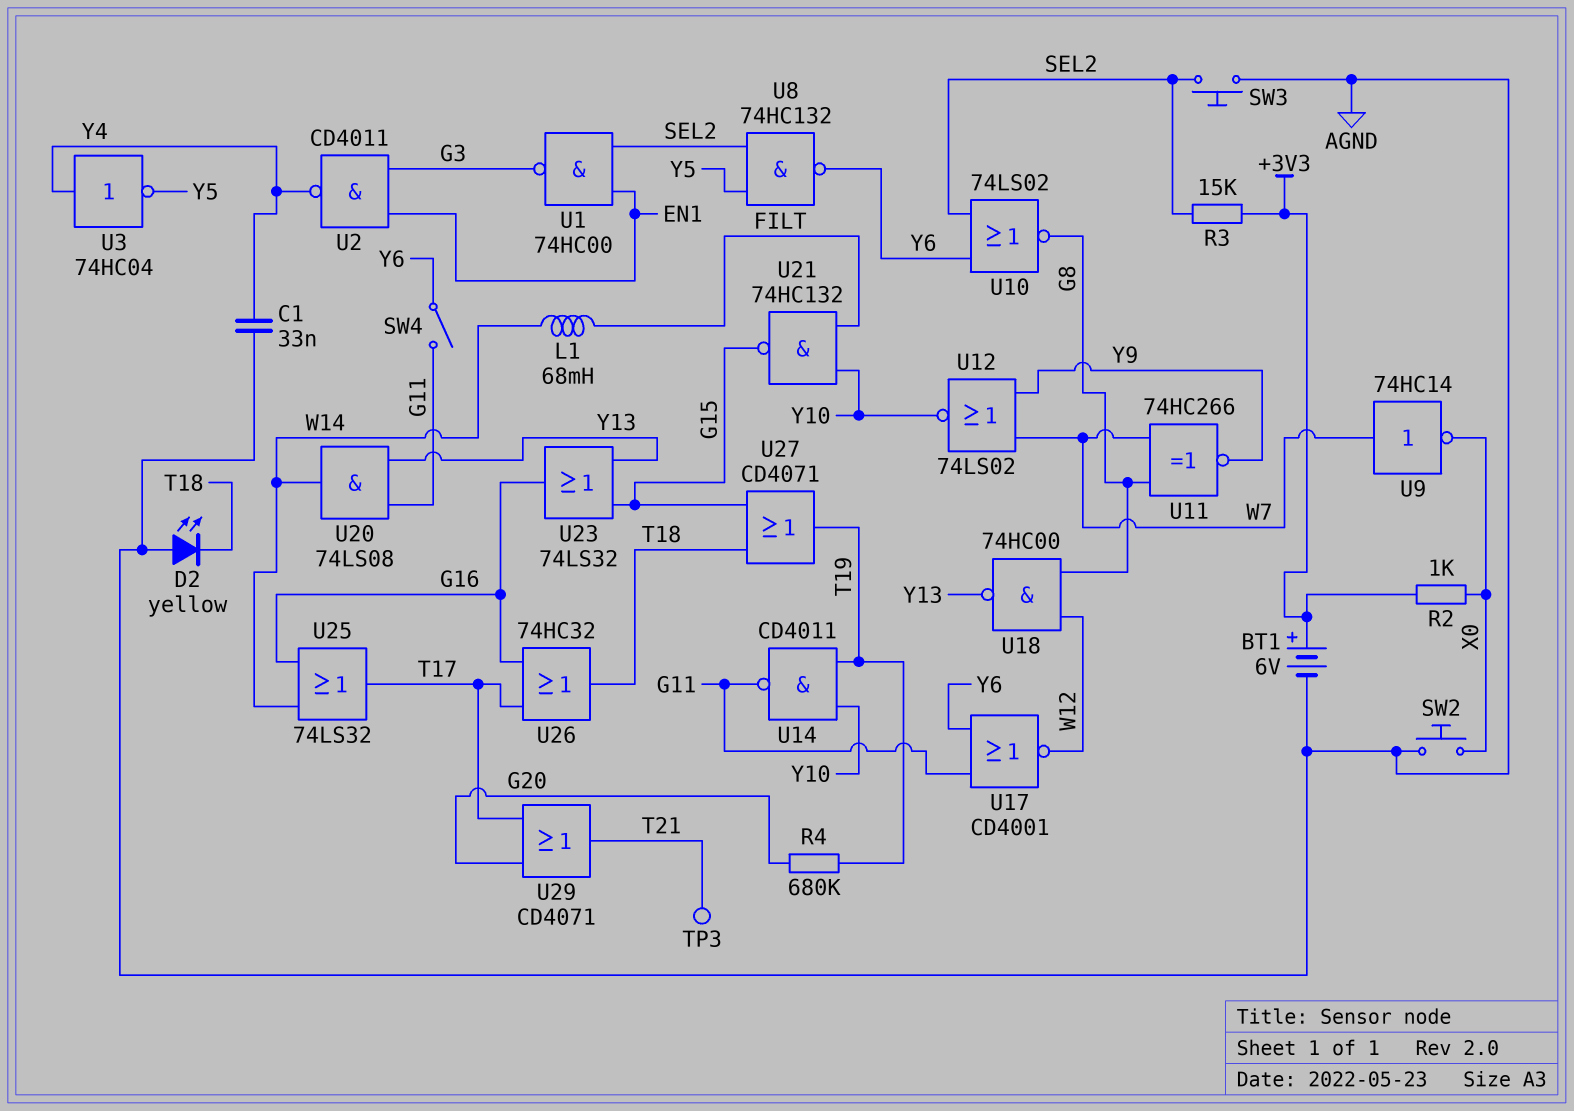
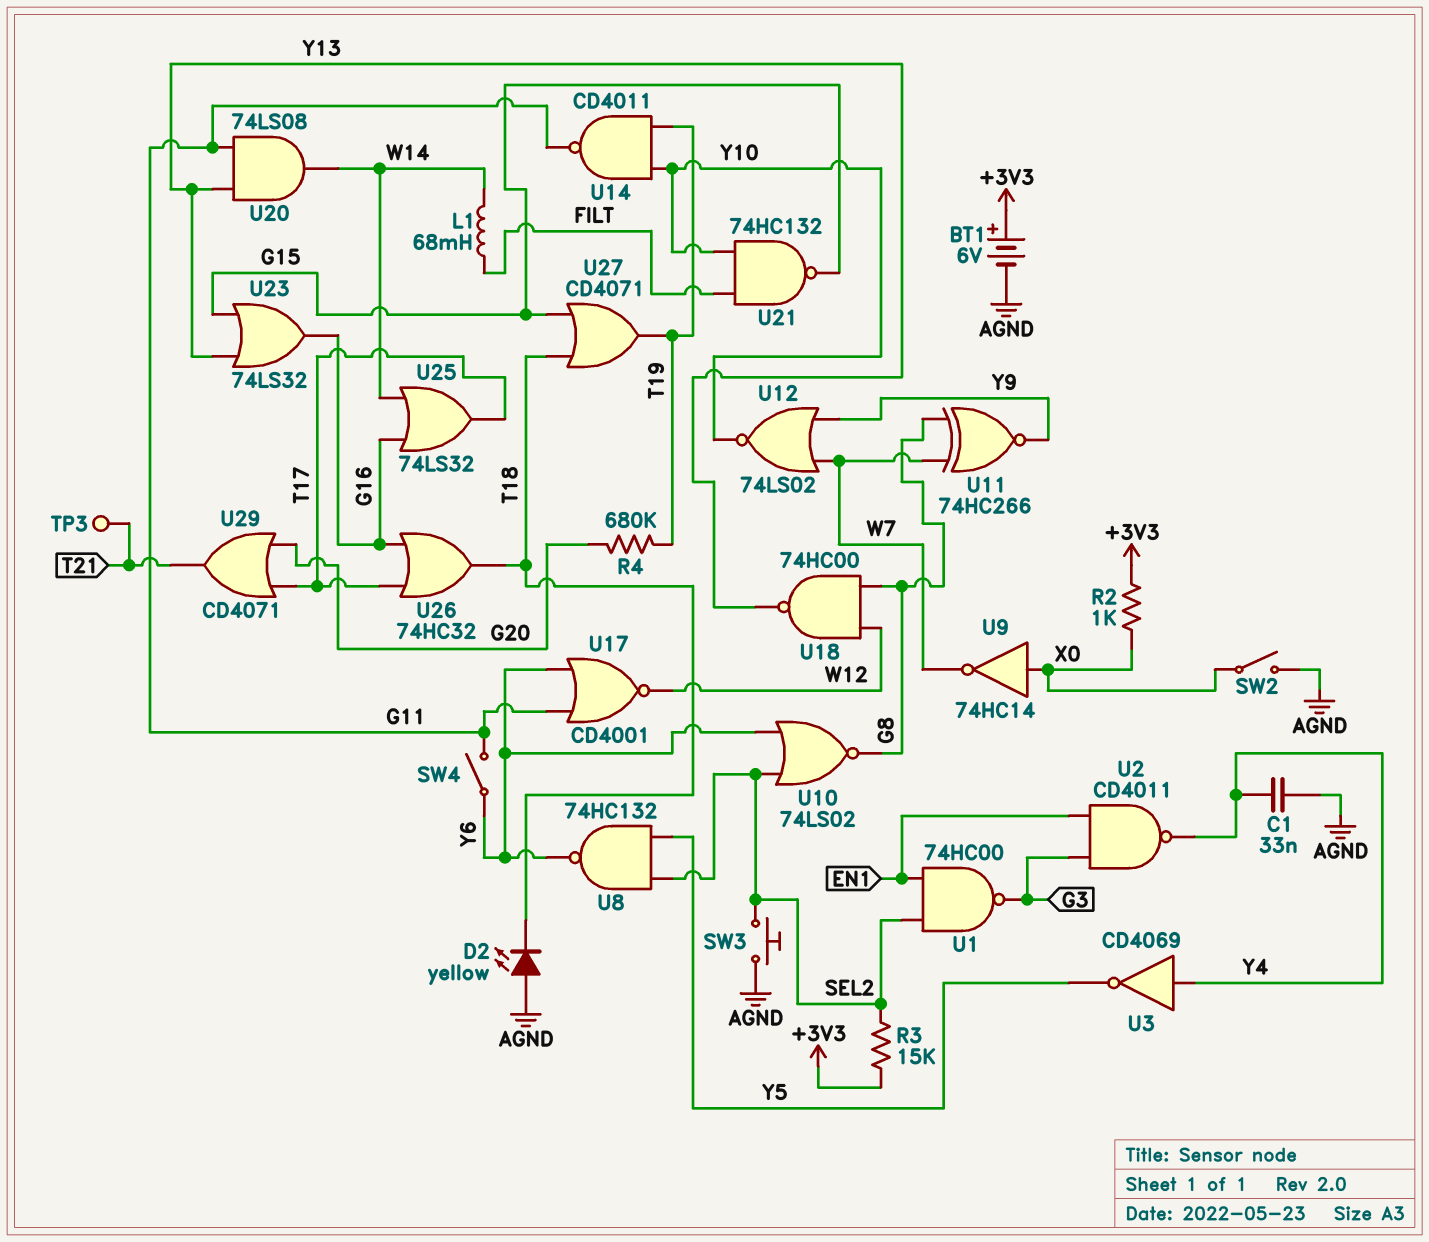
SW2: button (AGND, X0) -> switch (AGND, X0)
U3: NOT 74HC04 (in Y4, out Y5) -> NOT CD4069 (in Y4, out Y5)
U9: NOT 74HC14 (in W7, out X0) -> NOT 74HC14 (in X0, out W7)

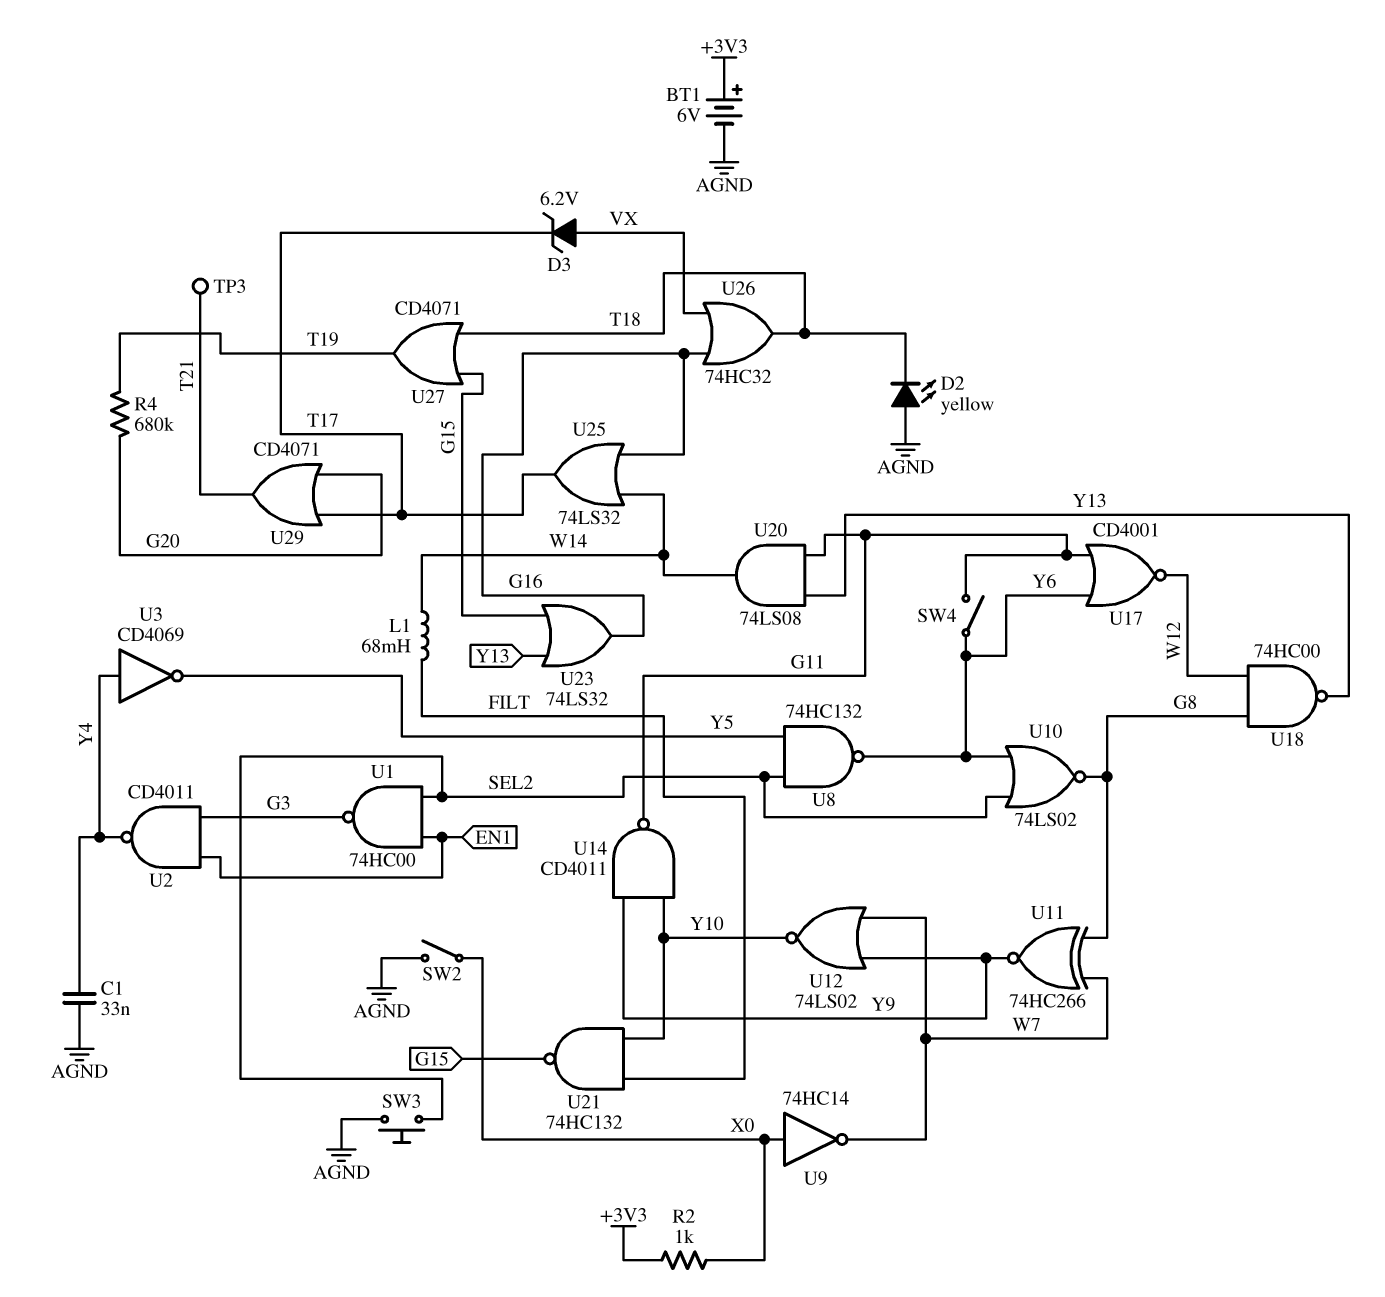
D3: none -> zener 6.2V (A VX, K T17)
R3: 15k (+3V3, SEL2) -> none
U14: NAND CD4011 (in T19, in Y10, out G11) -> NAND CD4011 (in Y9, in Y10, out G11)
U26: OR 74HC32 (in G16, in T17, out T18) -> OR 74HC32 (in G16, in VX, out T18)

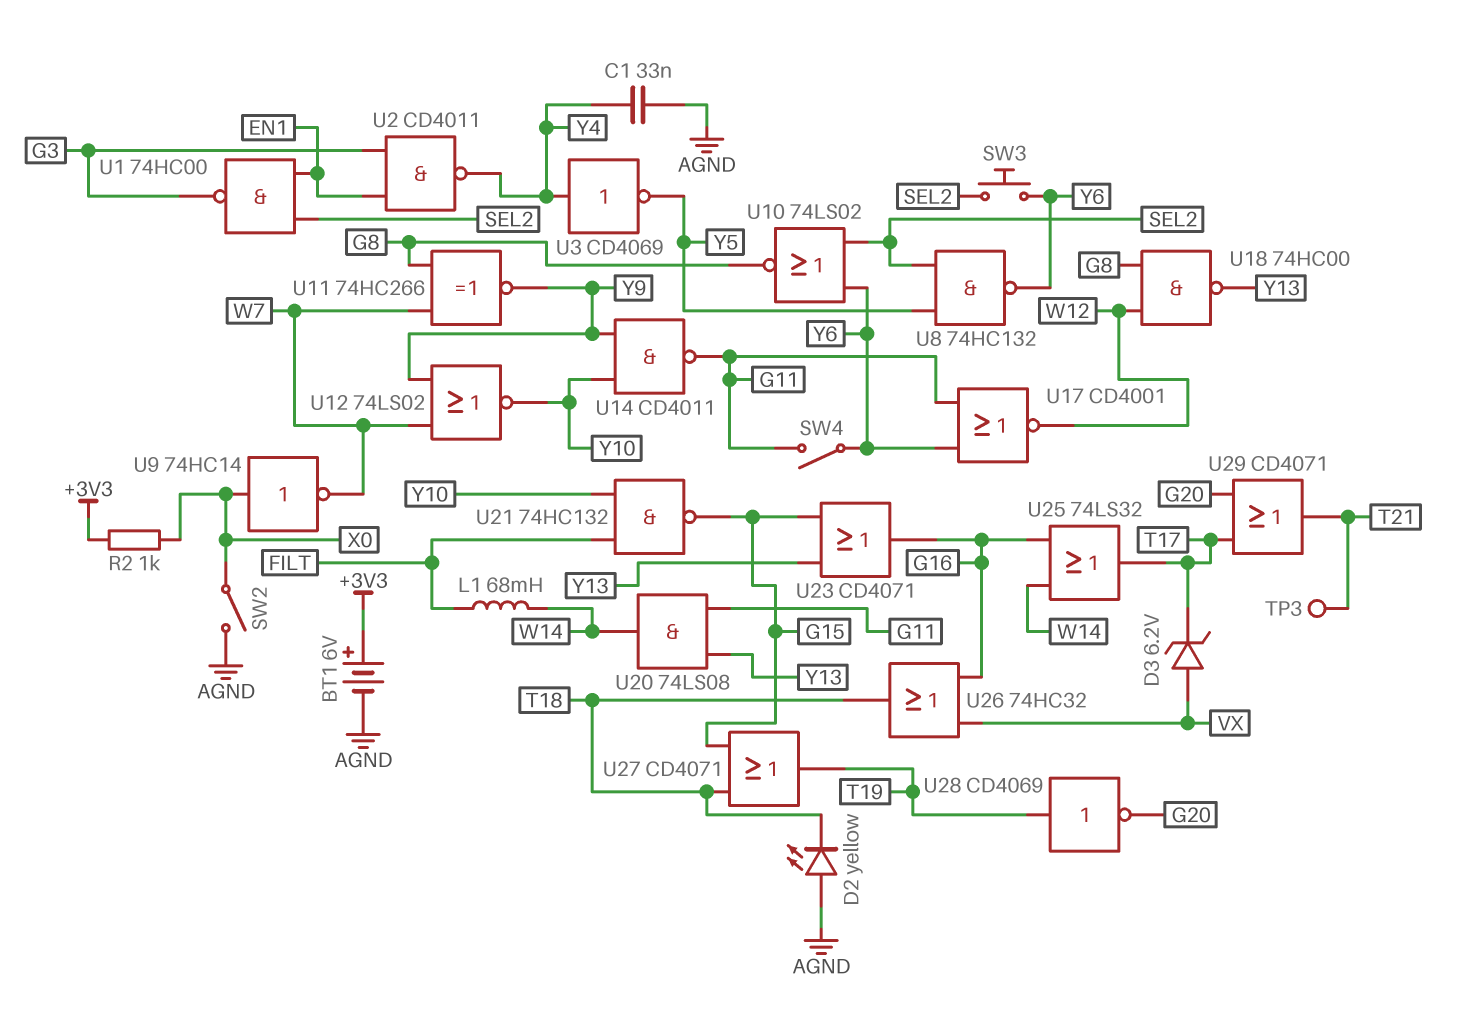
R4: 680k (G20, T19) -> none
SW3: button (AGND, SEL2) -> button (SEL2, Y6)
U23: OR 74LS32 (in G15, in Y13, out G16) -> OR CD4071 (in G15, in Y13, out G16)
U28: none -> NOT CD4069 (in T19, out G20)

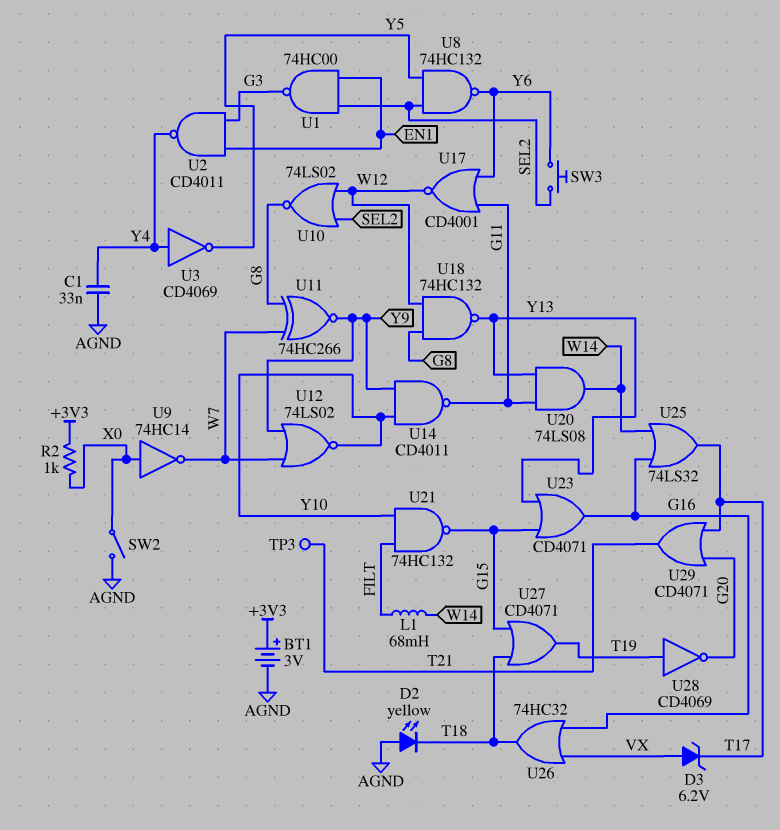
BT1: 6V (plus +3V3, minus AGND) -> 3V (plus +3V3, minus AGND)
SW4: switch (G11, Y6) -> none
U10: NOR 74LS02 (in SEL2, in Y6, out G8) -> NOR 74LS02 (in SEL2, in W12, out G8)
U18: NAND 74HC00 (in G8, in W12, out Y13) -> NAND 74HC132 (in G8, in W12, out Y13)

